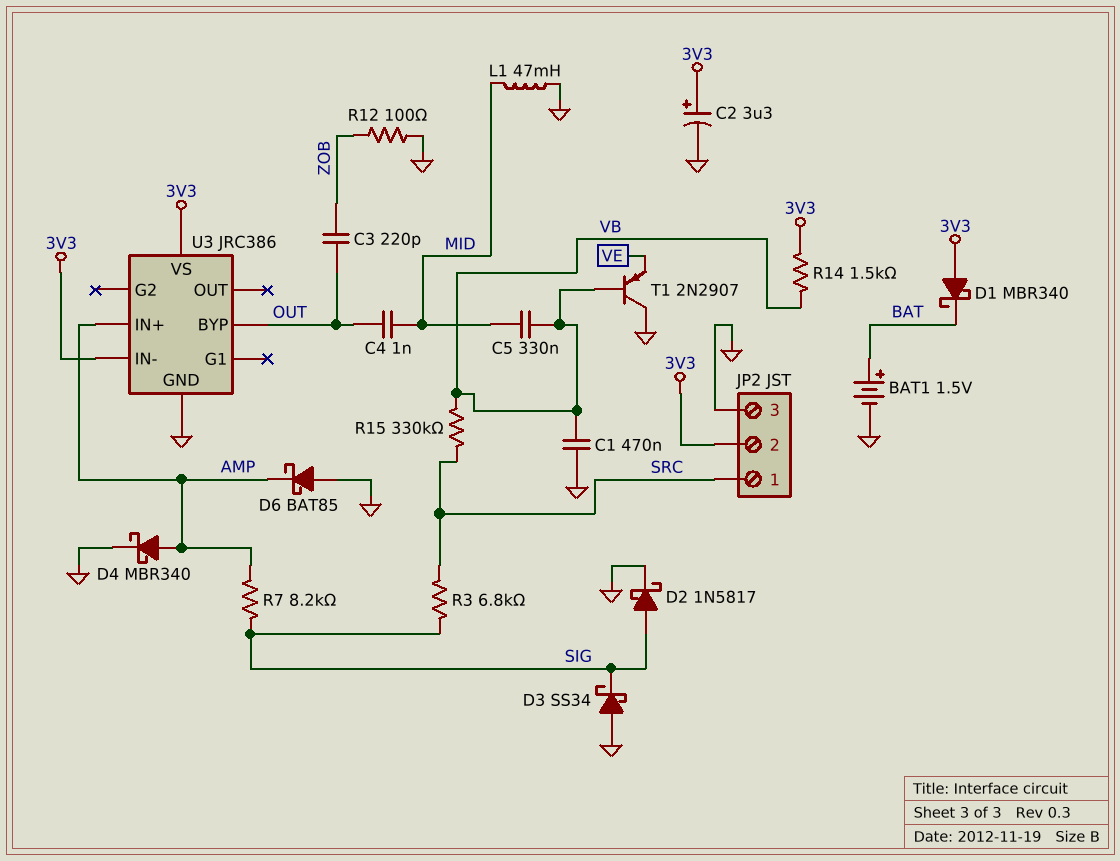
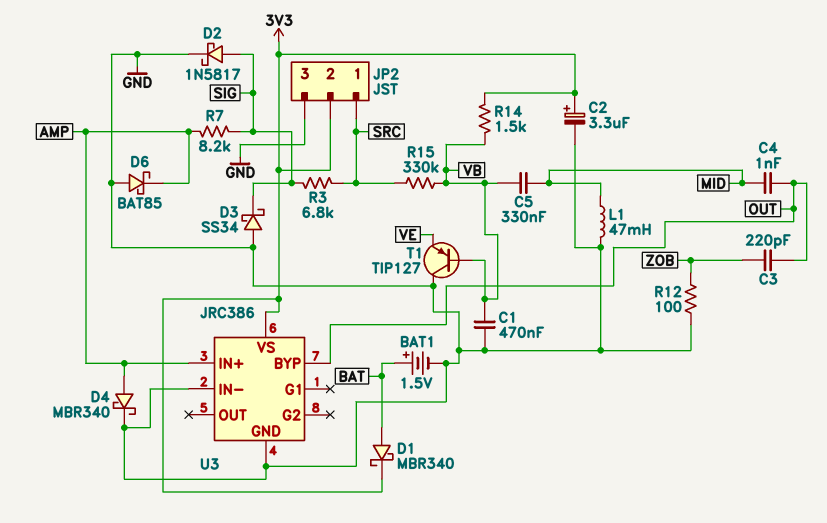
D1: schottky MBR340 (A 3V3, K BAT) -> schottky MBR340 (A BAT, K 3V3)
T1: PNP 2N2907 (B VB, C GND, E VE) -> PNP TIP127 (B VB, C GND, E VE)
U3 pin IN-: 3V3 -> GND

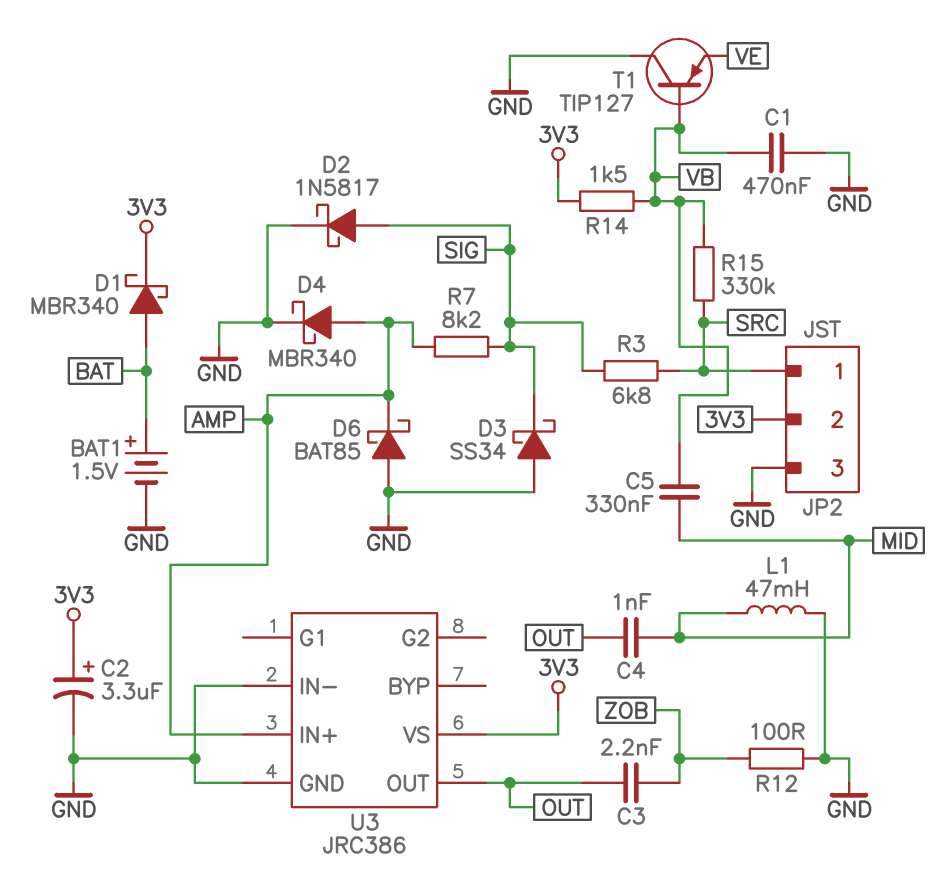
C3: 220pF (OUT, ZOB) -> 2.2nF (OUT, ZOB)
U3 pin BYP: OUT -> none
U3 pin OUT: none -> OUT

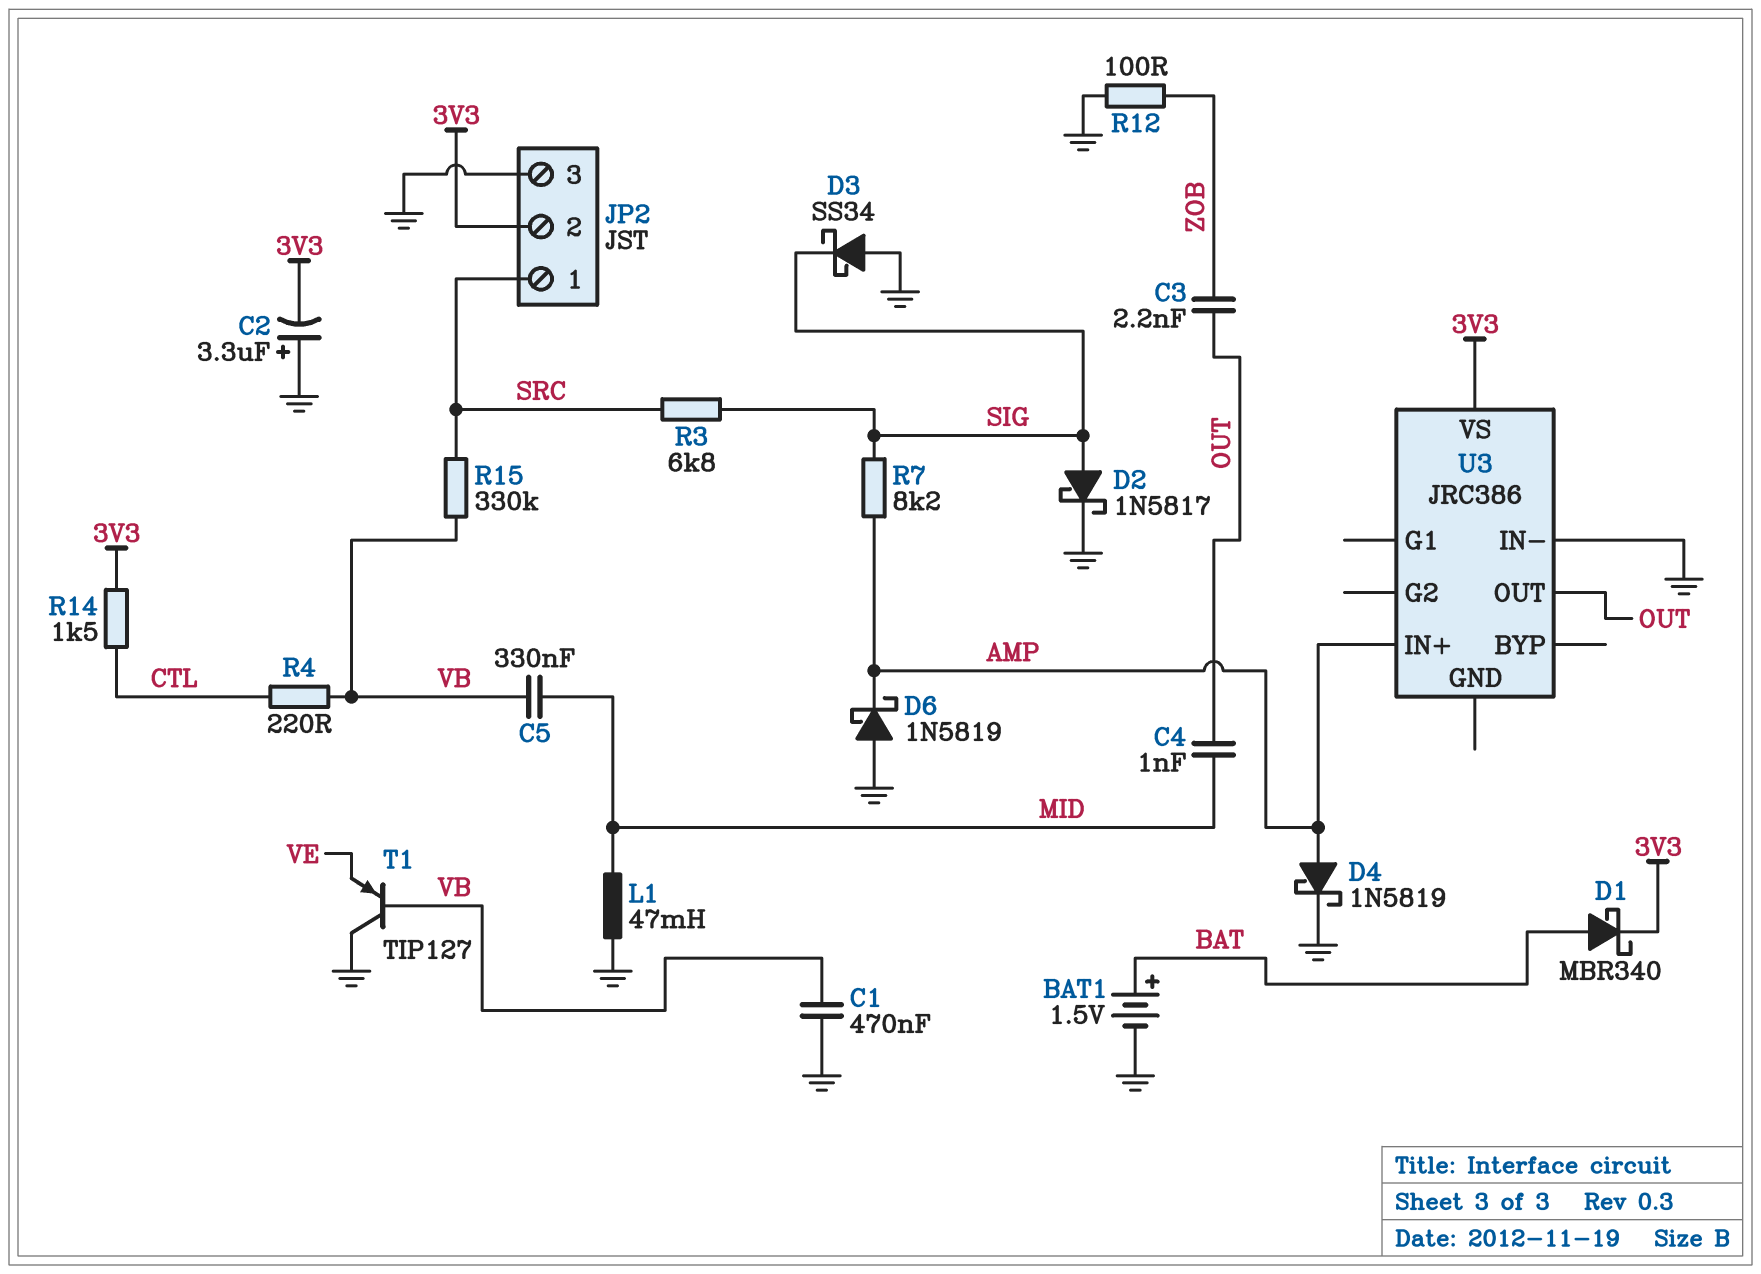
C2: 3.3uF (plus 3V3, minus GND) -> 3.3uF (plus GND, minus 3V3)
D4: schottky MBR340 (A AMP, K GND) -> schottky 1N5819 (A AMP, K GND)
D6: schottky BAT85 (A GND, K AMP) -> schottky 1N5819 (A GND, K AMP)
R4: none -> 220 (CTL, VB)
R14: 1.5k (3V3, VB) -> 1.5k (3V3, CTL)
U3 pin GND: GND -> none

